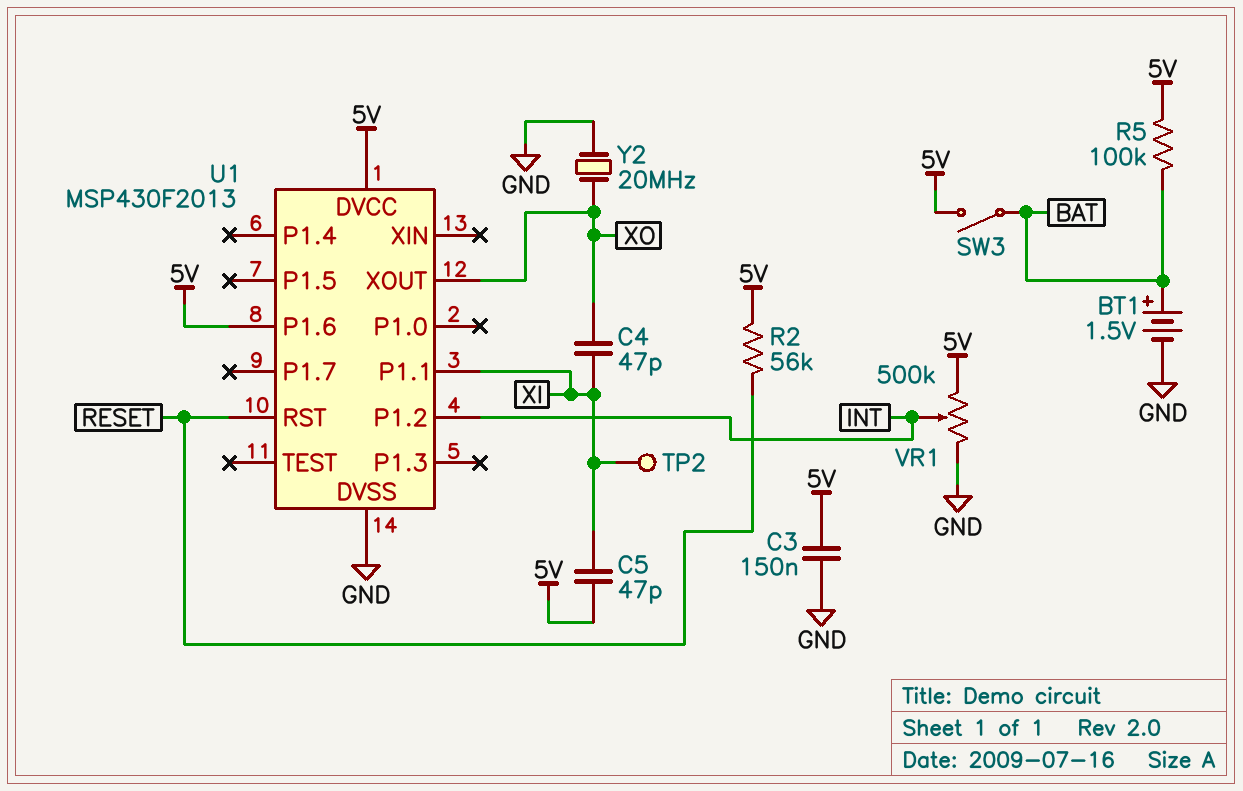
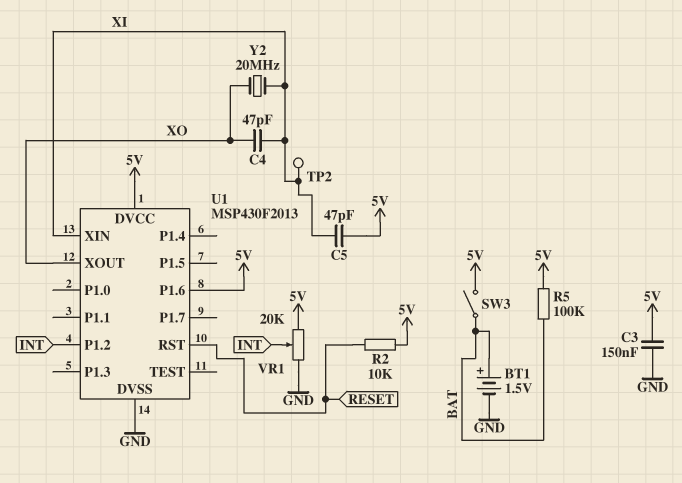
R2: 56k (5V, RESET) -> 10k (5V, RESET)
U1 pin P1.1: XI -> none
U1 pin XIN: none -> XI
VR1: 500k (5V, GND, wiper INT) -> 20k (5V, GND, wiper INT)
Y2: 20MHz (GND, XO) -> 20MHz (XI, XO)

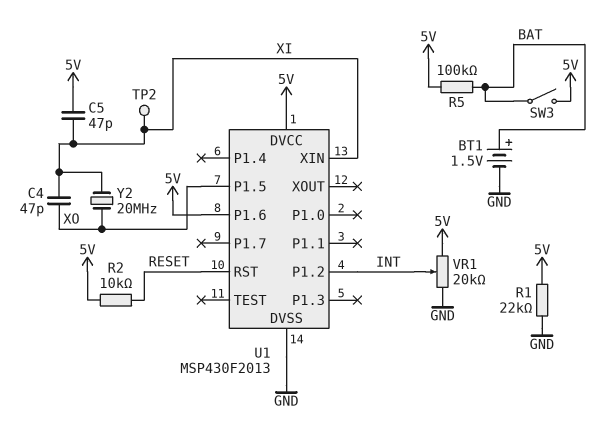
C3: 150nF (5V, GND) -> none
R1: none -> 22k (5V, GND)
U1 pin P1.5: none -> XO
U1 pin XOUT: XO -> none

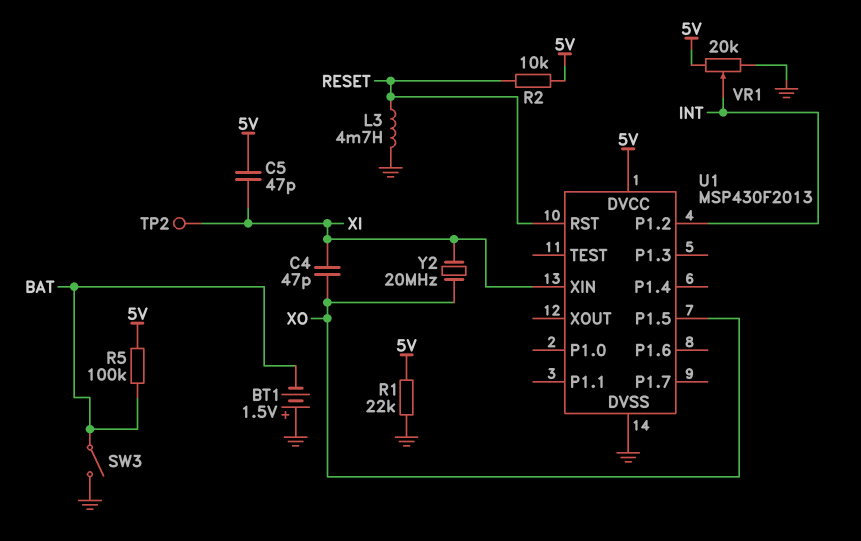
BT1: 1.5V (plus BAT, minus GND) -> 1.5V (plus GND, minus BAT)
L3: none -> 4.7mH (GND, RESET)
SW3: switch (5V, BAT) -> switch (BAT, GND)
U1 pin P1.6: 5V -> none

